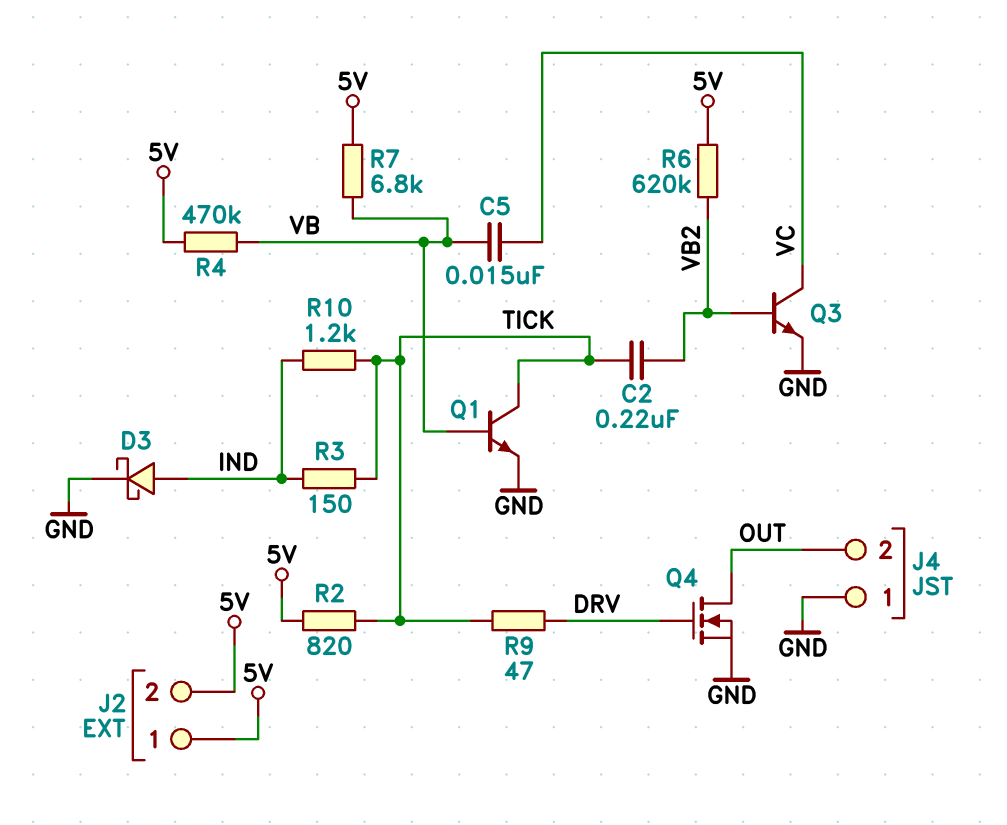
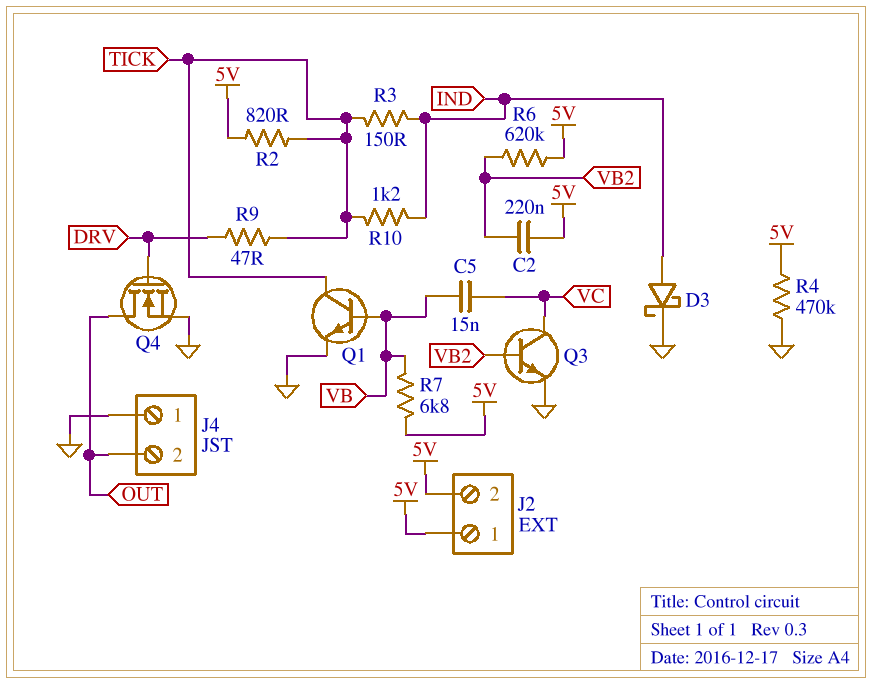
C2: 220nF (TICK, VB2) -> 220nF (5V, VB2)
R4: 470k (5V, VB) -> 470k (5V, GND)

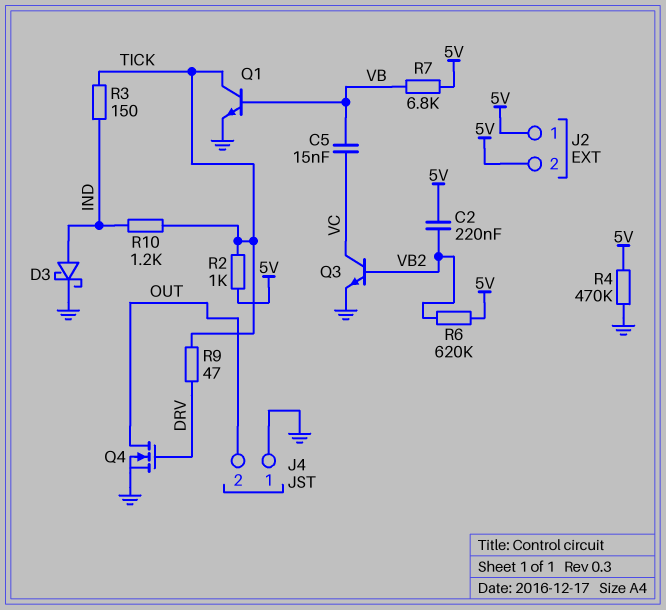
R2: 820 (5V, TICK) -> 1k (5V, TICK)

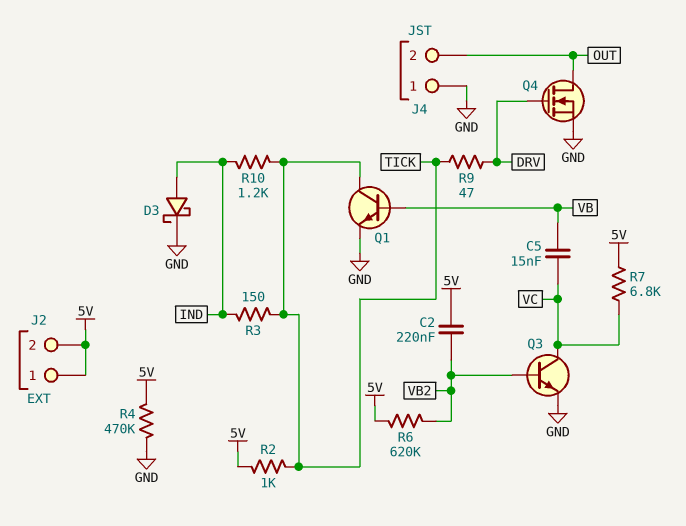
R7: 6.8k (5V, VB) -> 6.8k (5V, VC)

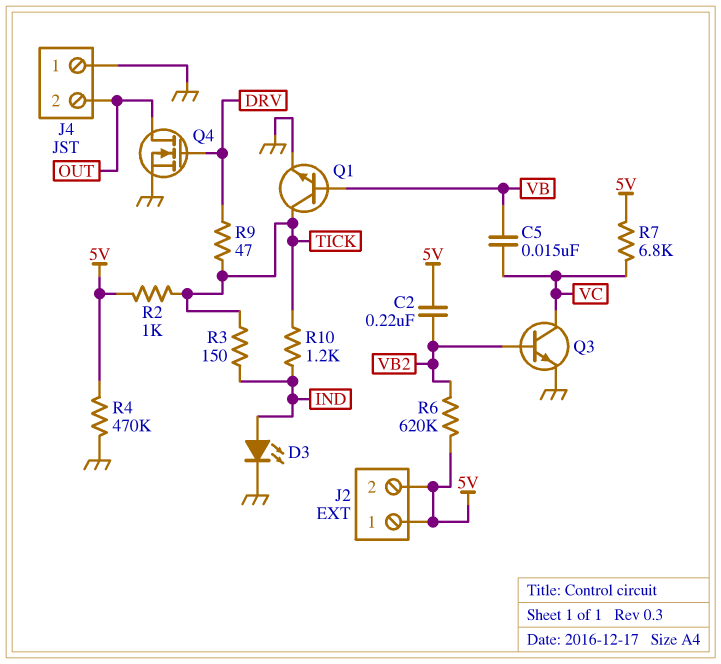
D3: schottky (A IND, K GND) -> LED (A IND, K GND)

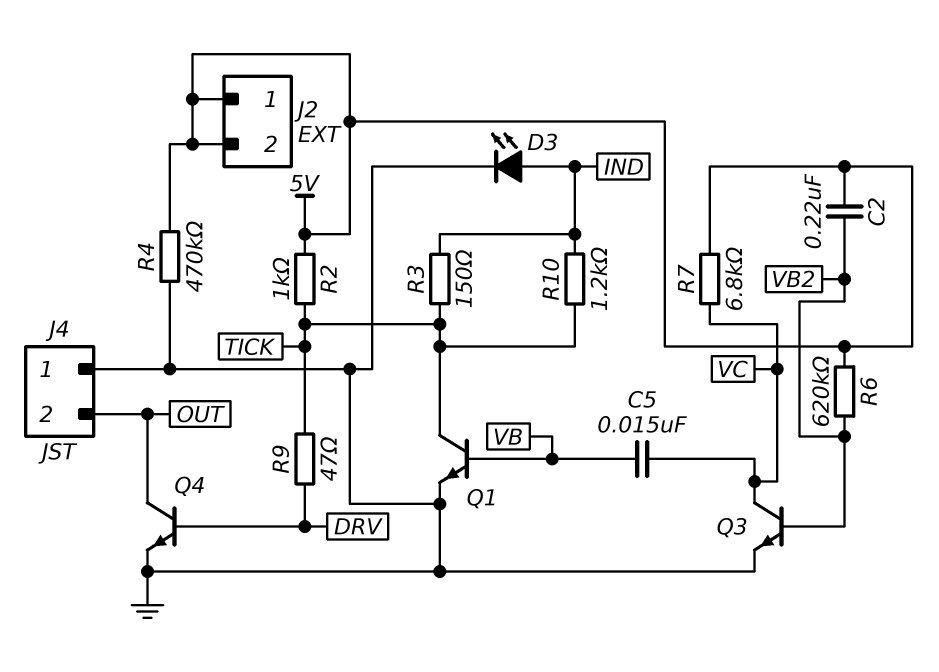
Q4: NMOS (G DRV, D OUT, S GND) -> NPN (B DRV, C OUT, E GND)

